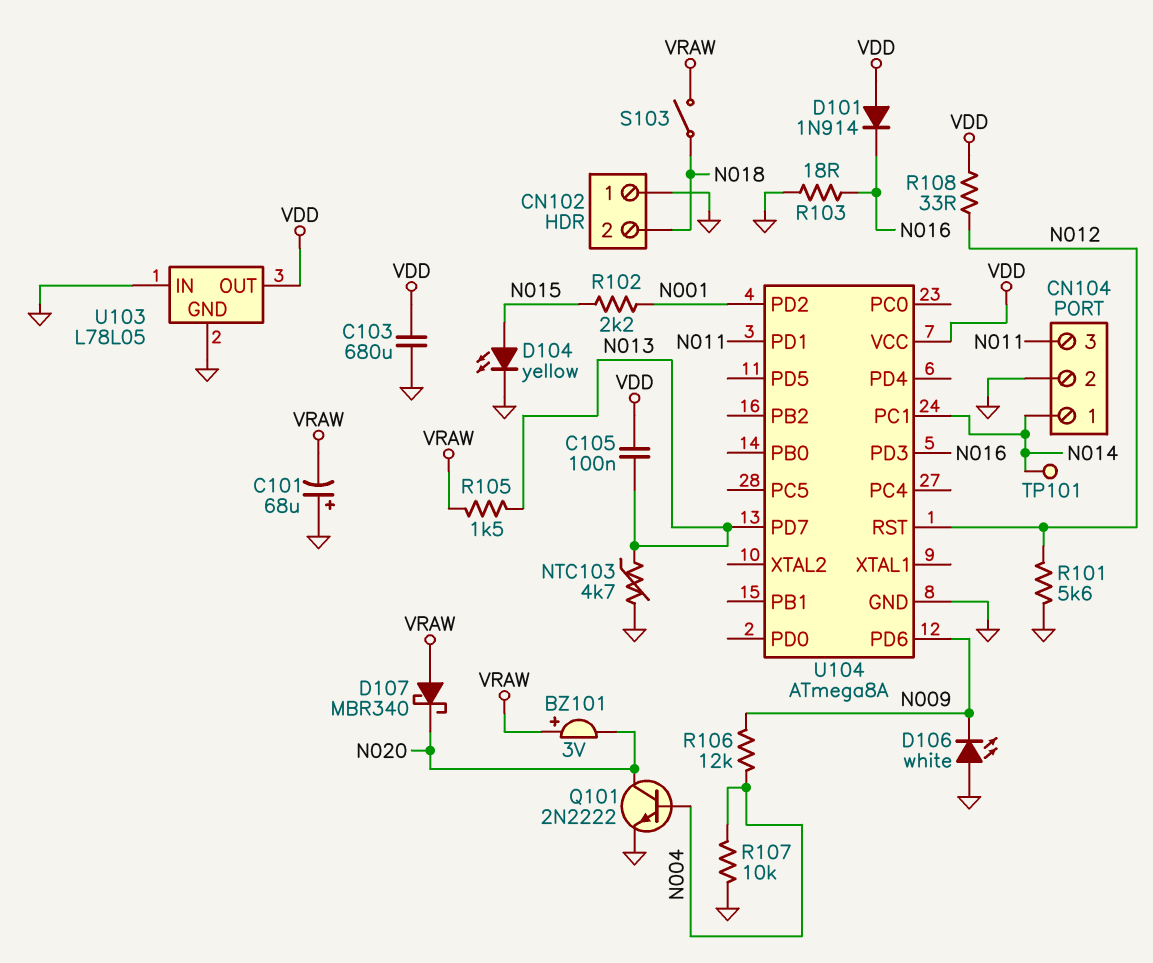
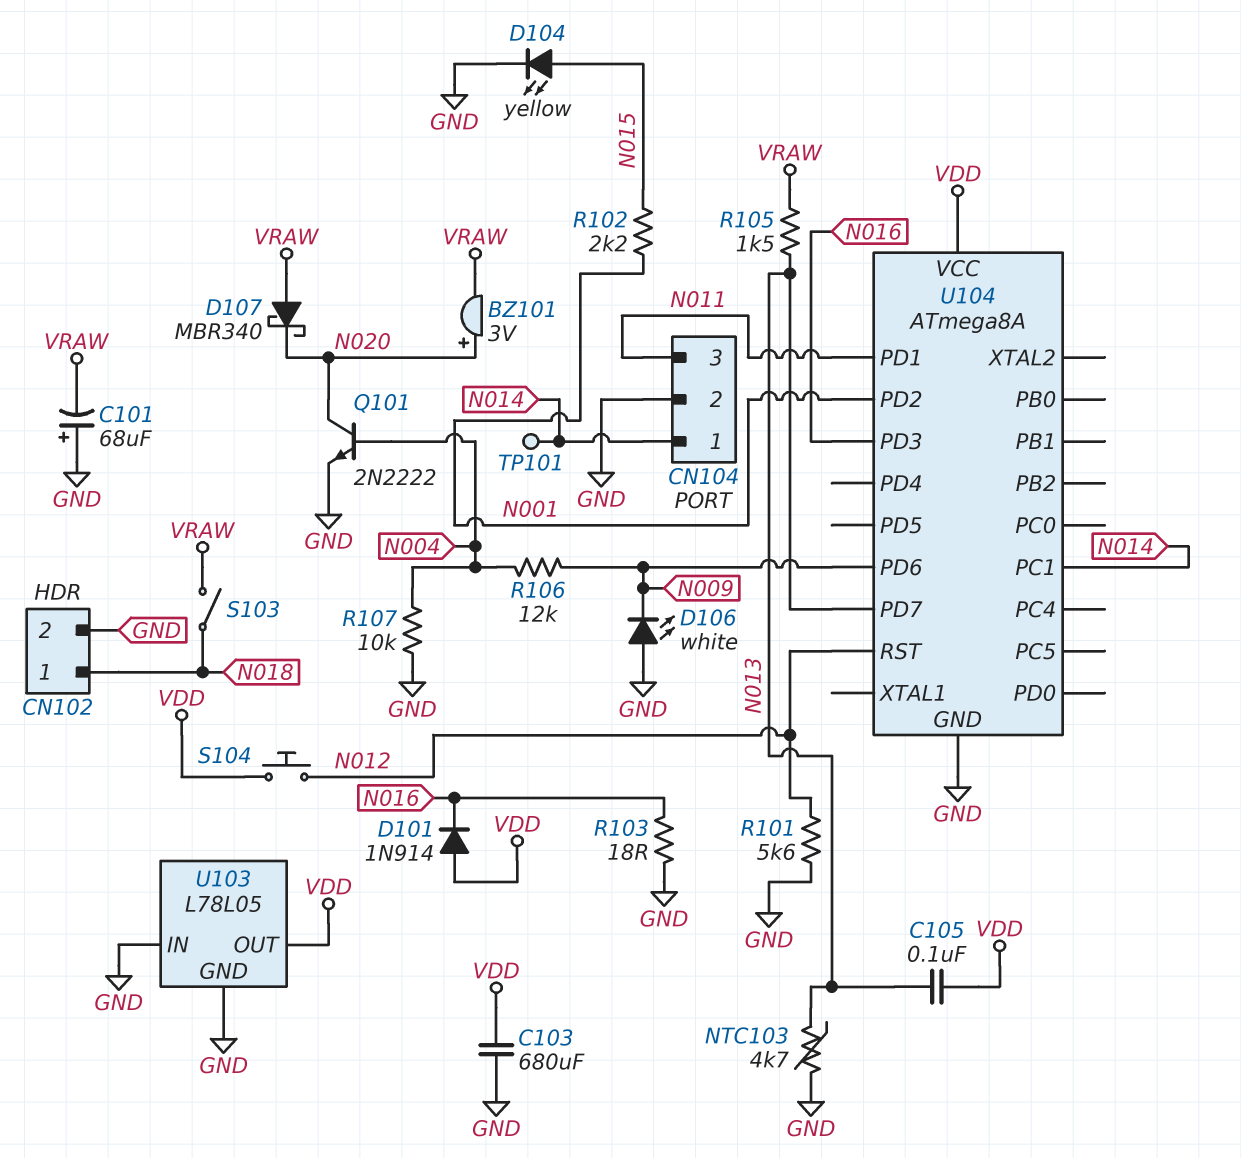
BZ101: buzzer 3V (plus VRAW, minus N020) -> buzzer 3V (plus N020, minus VRAW)
CN102 pin 1: GND -> N018
CN102 pin 2: N018 -> GND
R108: 33 (N012, VDD) -> none
S104: none -> button (N012, VDD)

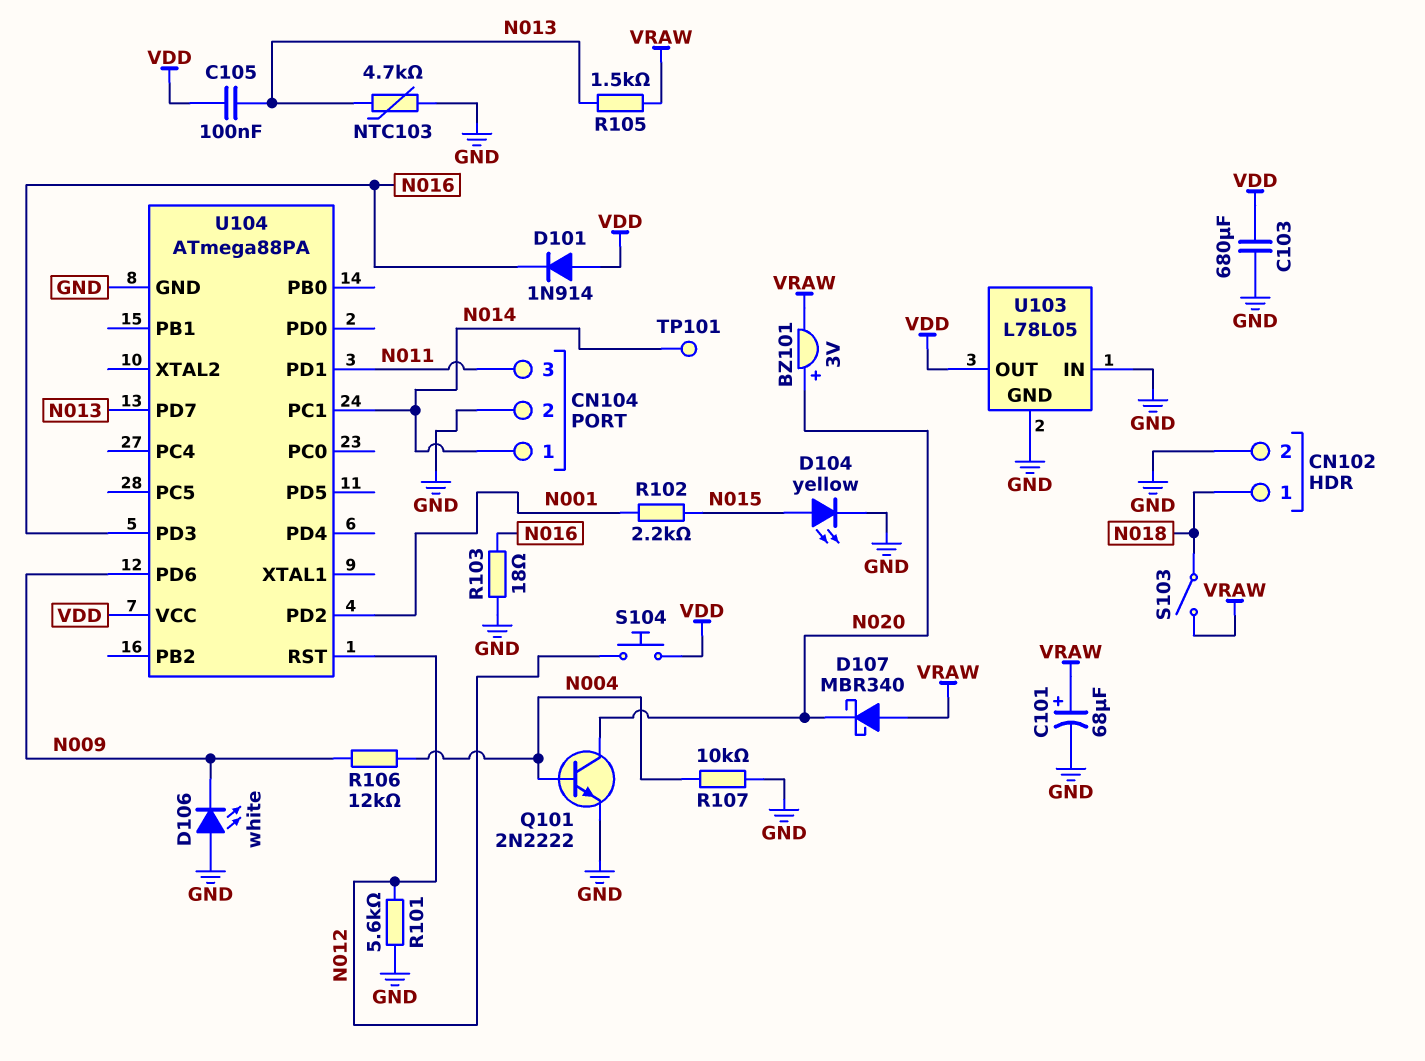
C101: 68uF (plus GND, minus VRAW) -> 68uF (plus VRAW, minus GND)
U104: ATmega8A -> ATmega88PA

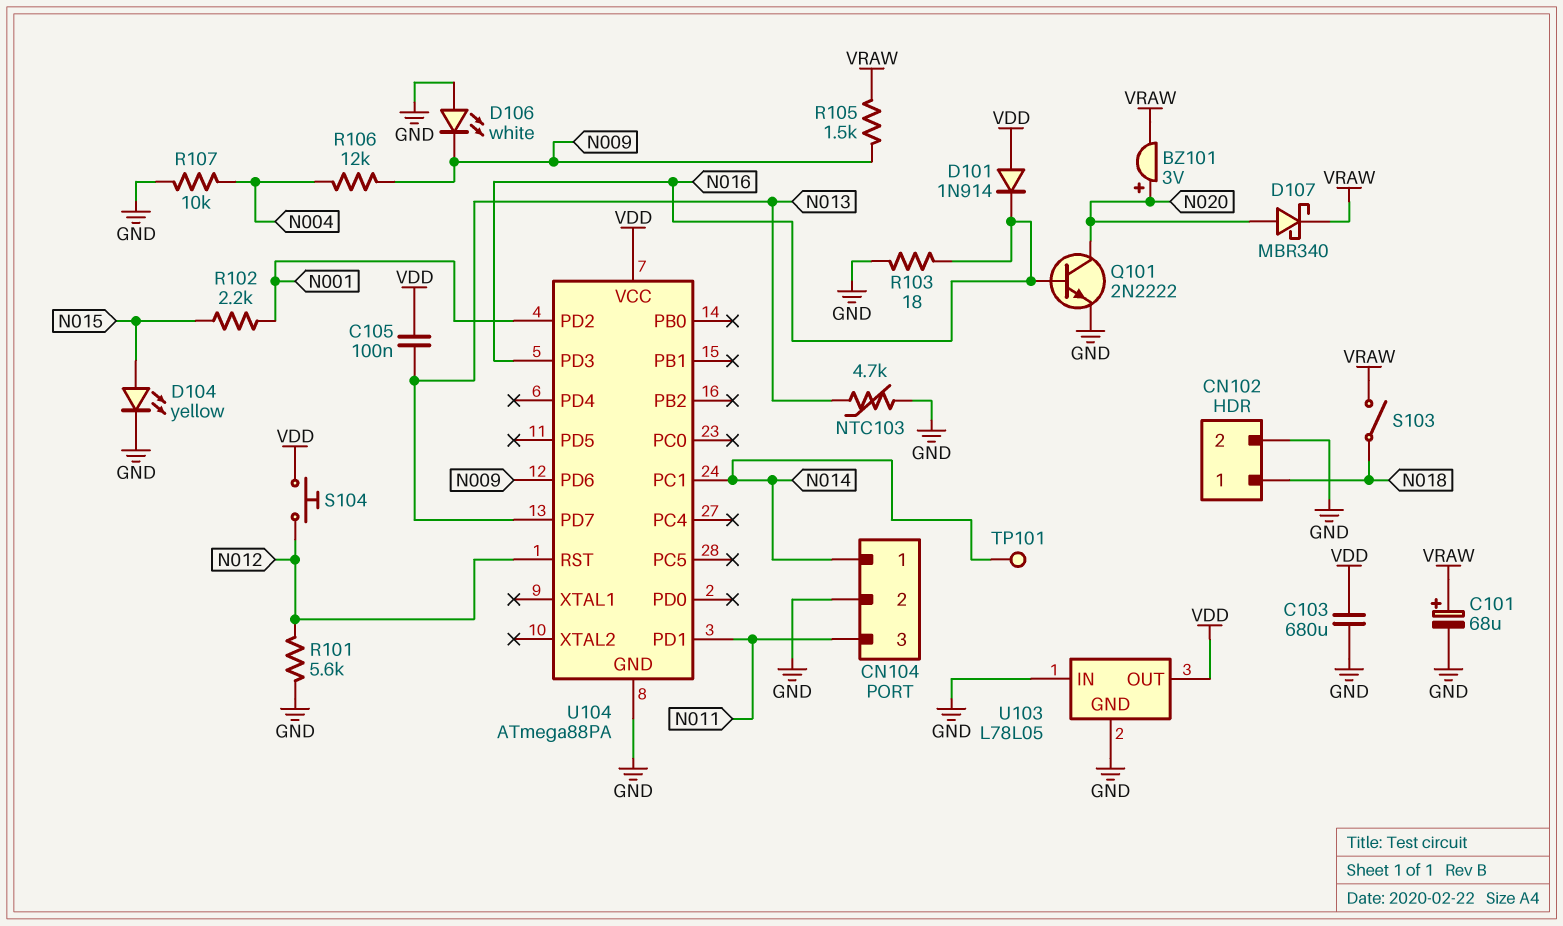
D107: schottky MBR340 (A VRAW, K N020) -> schottky MBR340 (A N020, K VRAW)
Q101: NPN 2N2222 (B N004, C N020, E GND) -> NPN 2N2222 (B N016, C N020, E GND)
R105: 1.5k (N013, VRAW) -> 1.5k (N009, VRAW)

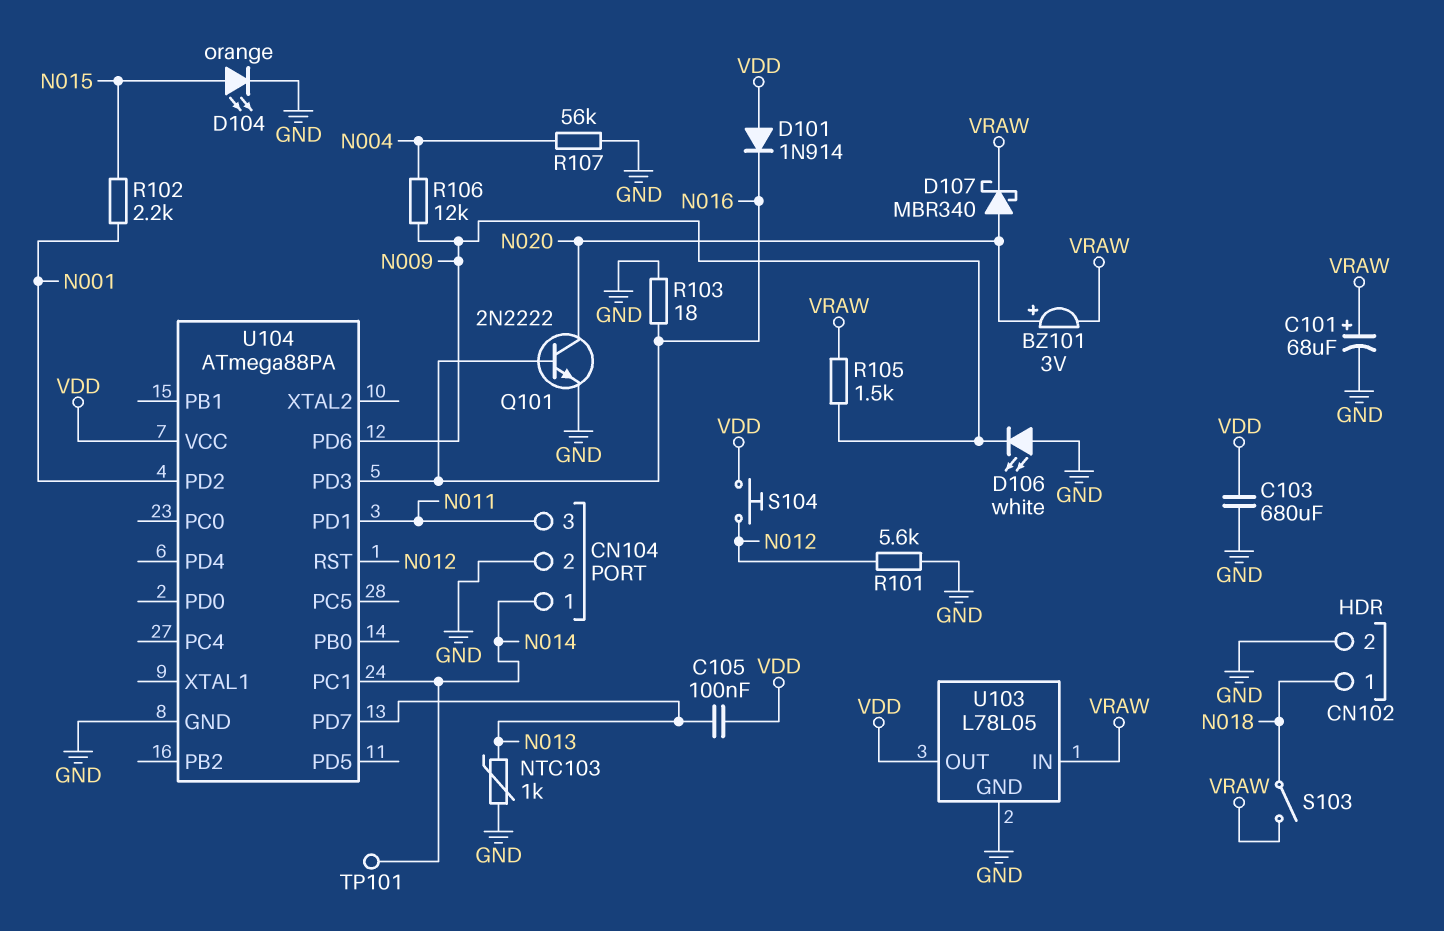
D104: LED yellow (A N015, K GND) -> LED orange (A N015, K GND)
NTC103: 4.7k (GND, N013) -> 1k (GND, N013)
R107: 10k (GND, N004) -> 56k (GND, N004)
U103 pin IN: GND -> VRAW

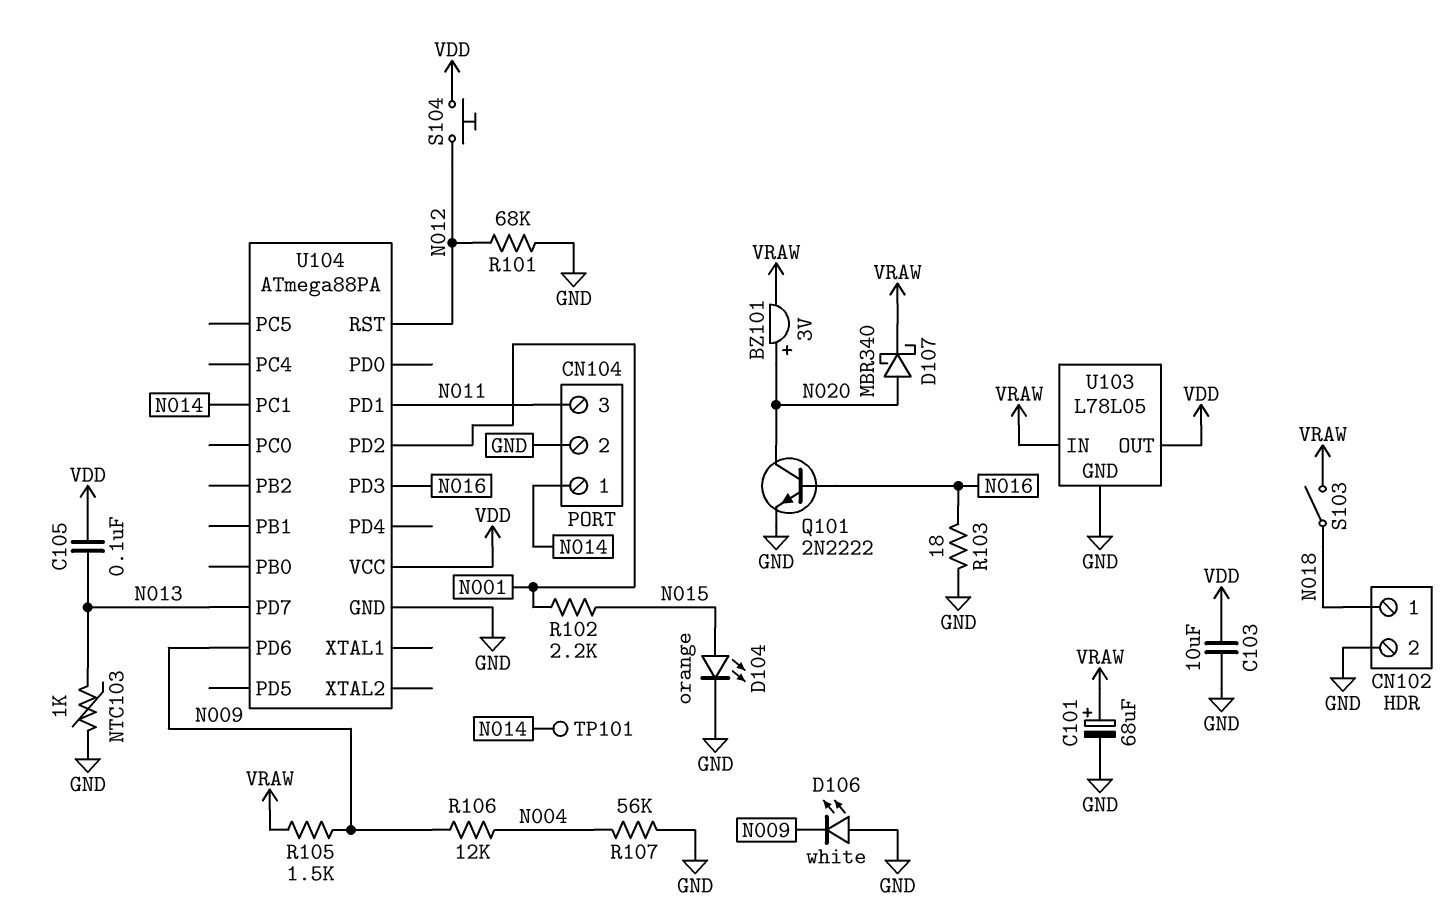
C103: 680uF (GND, VDD) -> 10uF (GND, VDD)
D101: diode 1N914 (A VDD, K N016) -> none
R101: 5.6k (GND, N012) -> 68k (GND, N012)

